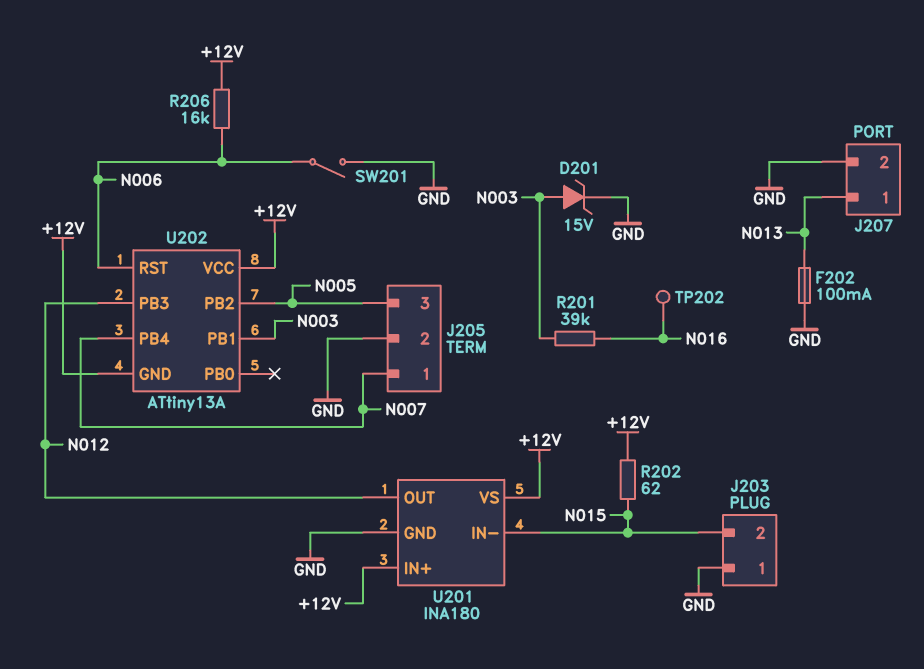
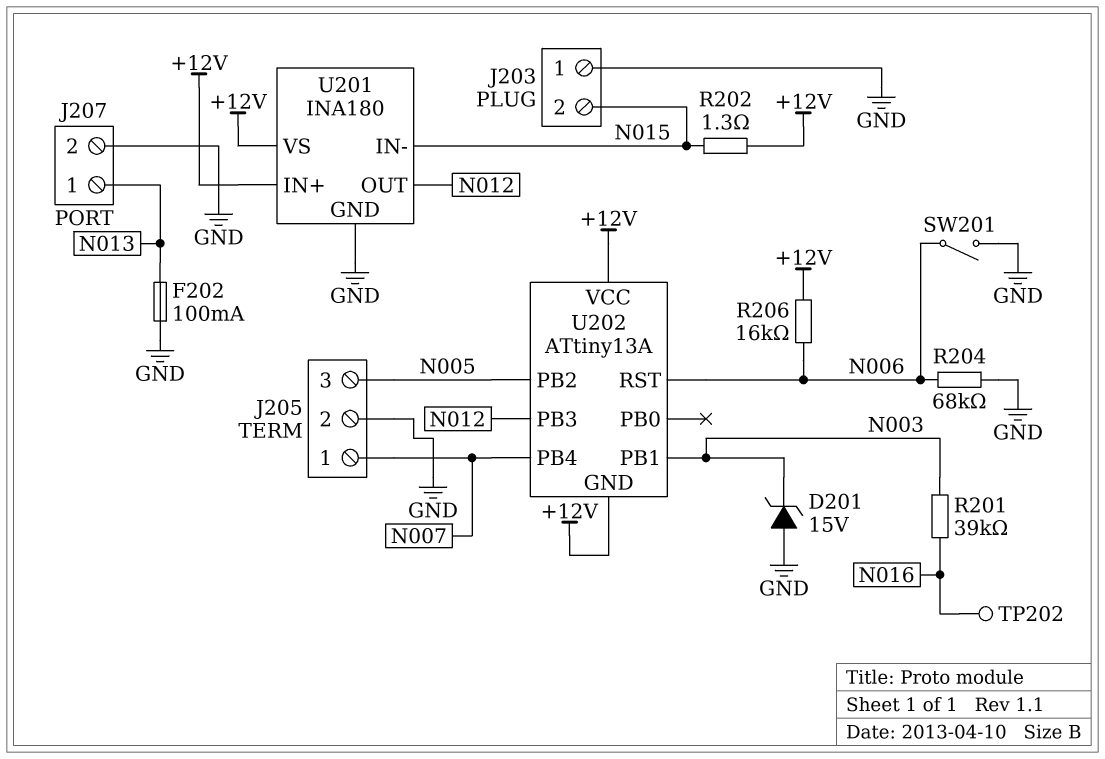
D201: zener 15V (A N003, K GND) -> zener 15V (A GND, K N003)
R202: 62 (+12V, N015) -> 1.3 (+12V, N015)
R204: none -> 68k (GND, N006)

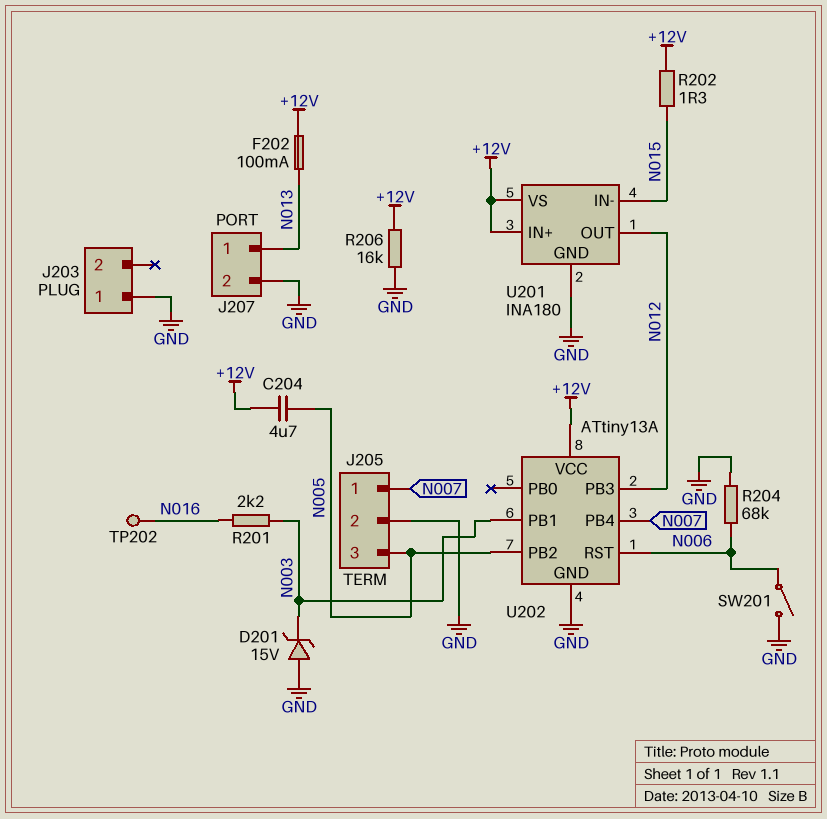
C204: none -> 4.7uF (+12V, N005)
F202: 100mA (GND, N013) -> 100mA (+12V, N013)
J203 pin 2: N015 -> none
R201: 39k (N003, N016) -> 2.2k (N003, N016)
R206: 16k (+12V, N006) -> 16k (+12V, GND)
U202 pin GND: +12V -> GND

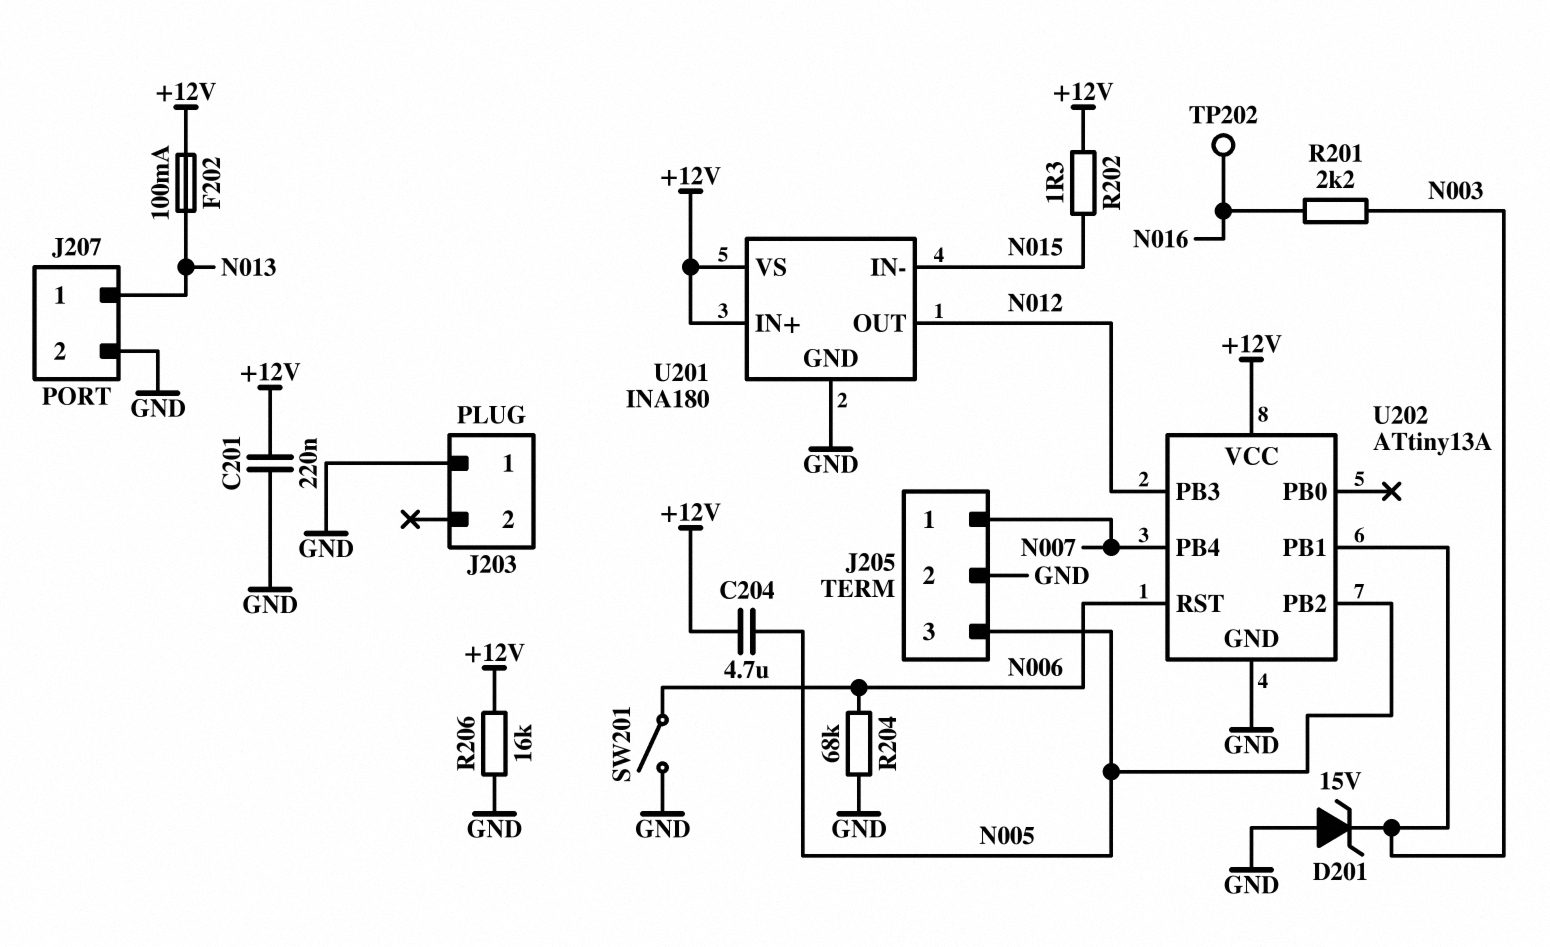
C201: none -> 220nF (+12V, GND)

